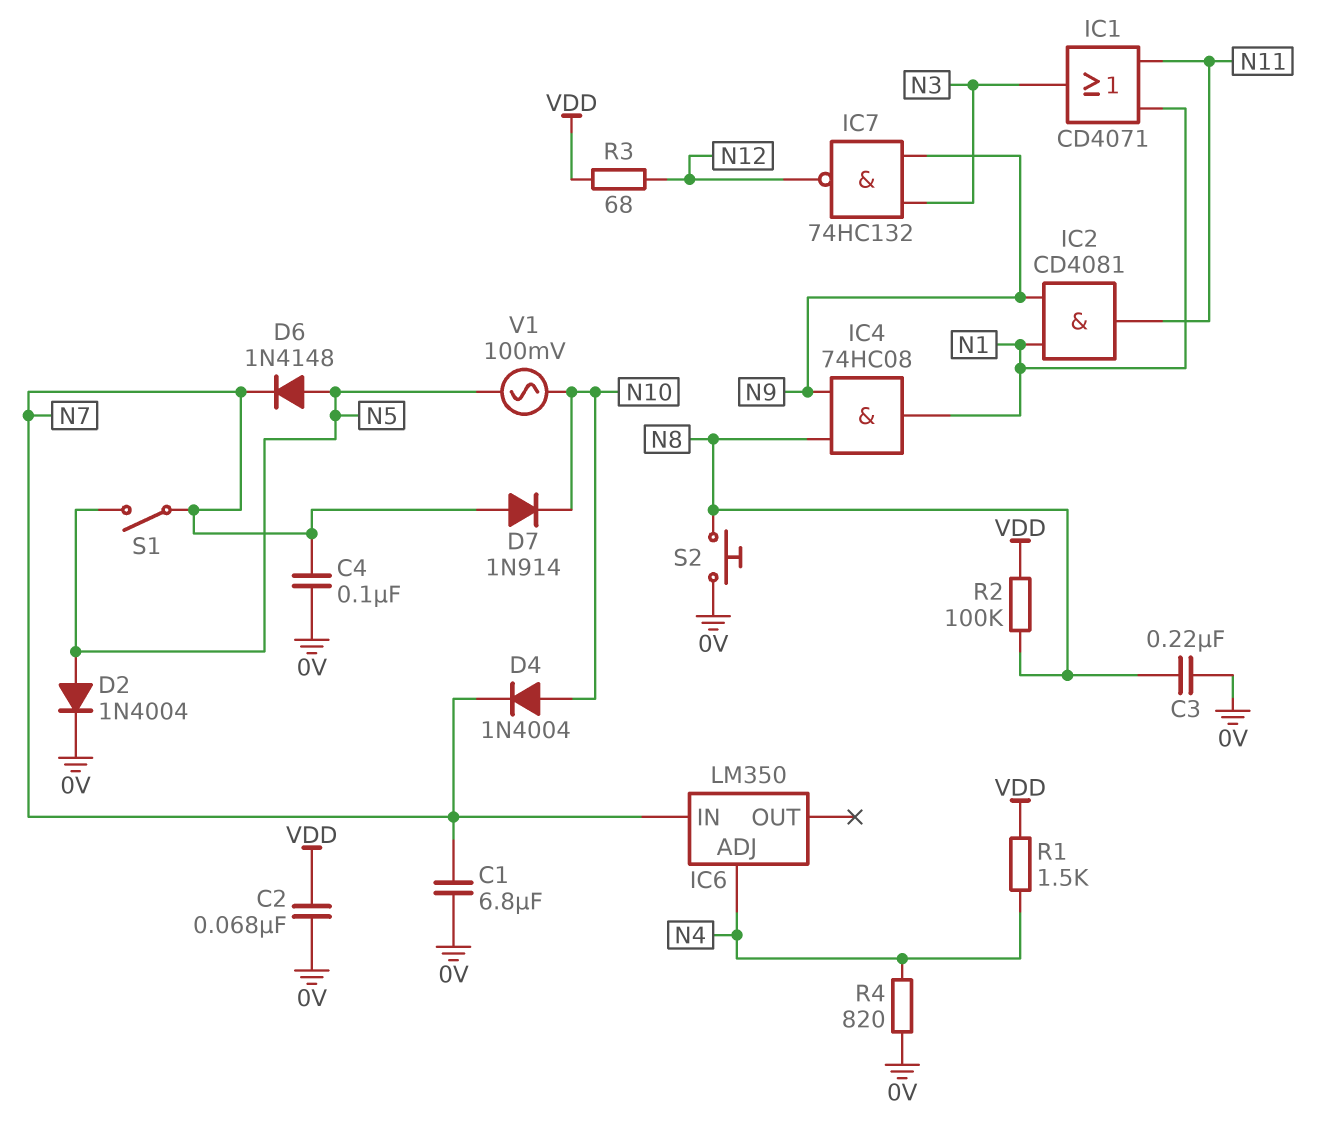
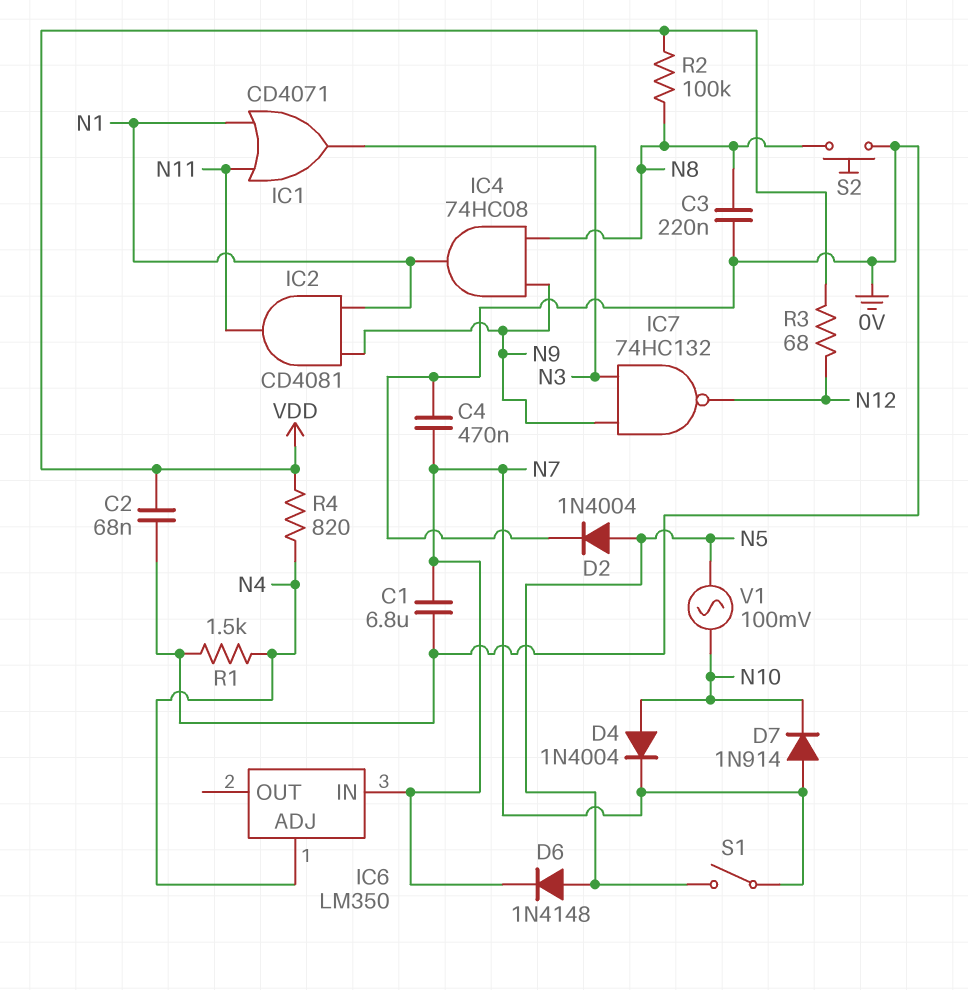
C4: 100nF (0V, N7) -> 470nF (0V, N7)
R1: 1.5k (N4, VDD) -> 1.5k (0V, N4)
R4: 820 (0V, N4) -> 820 (N4, VDD)

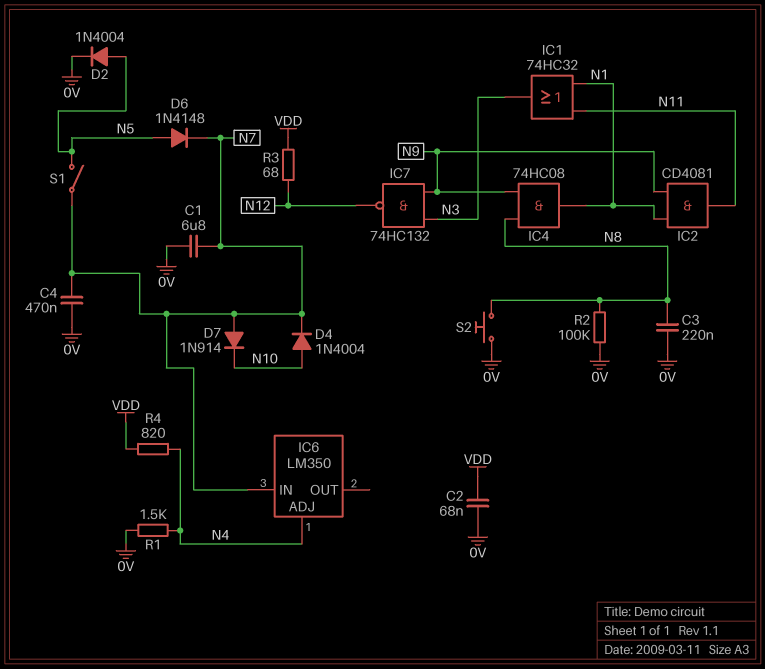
IC1: OR CD4071 (in N1, in N11, out N3) -> OR 74HC32 (in N1, in N11, out N3)
R2: 100k (N8, VDD) -> 100k (0V, N8)
V1: AC 100mV (N5, N10) -> none

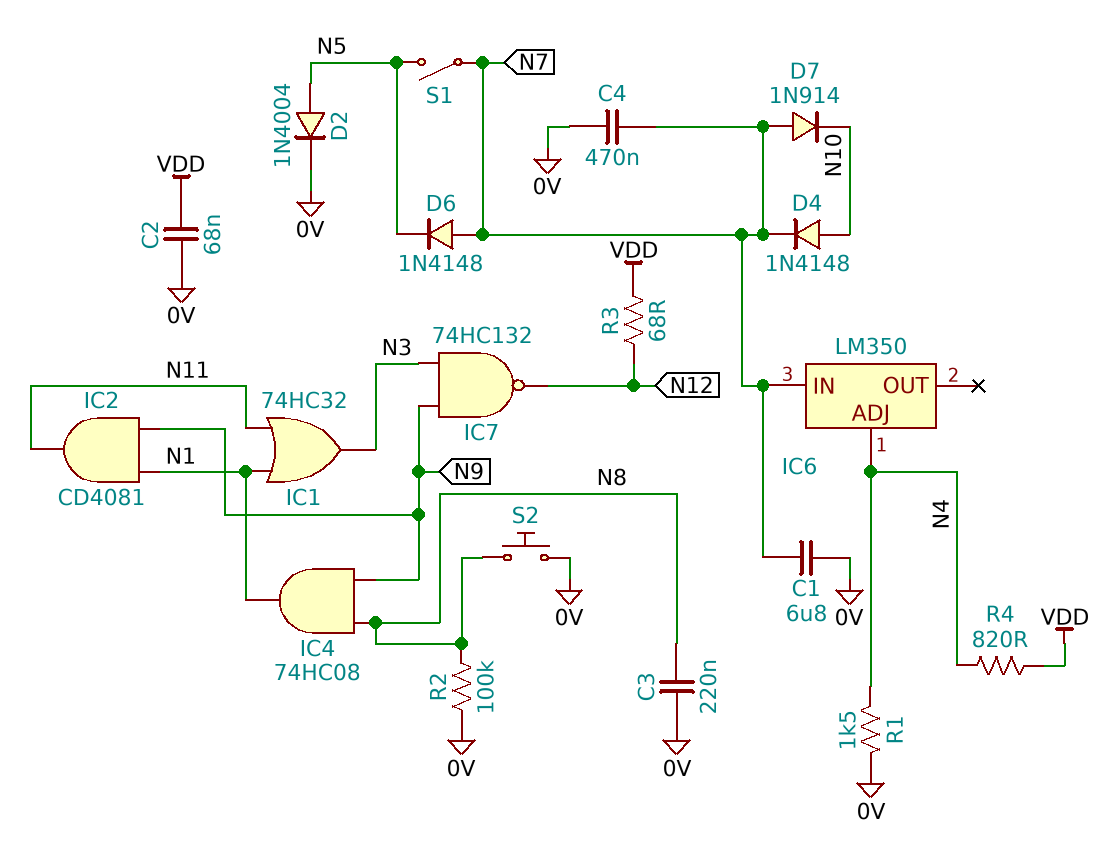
D4: diode 1N4004 (A N10, K N7) -> diode 1N4148 (A N10, K N7)
D6: diode 1N4148 (A N5, K N7) -> diode 1N4148 (A N7, K N5)

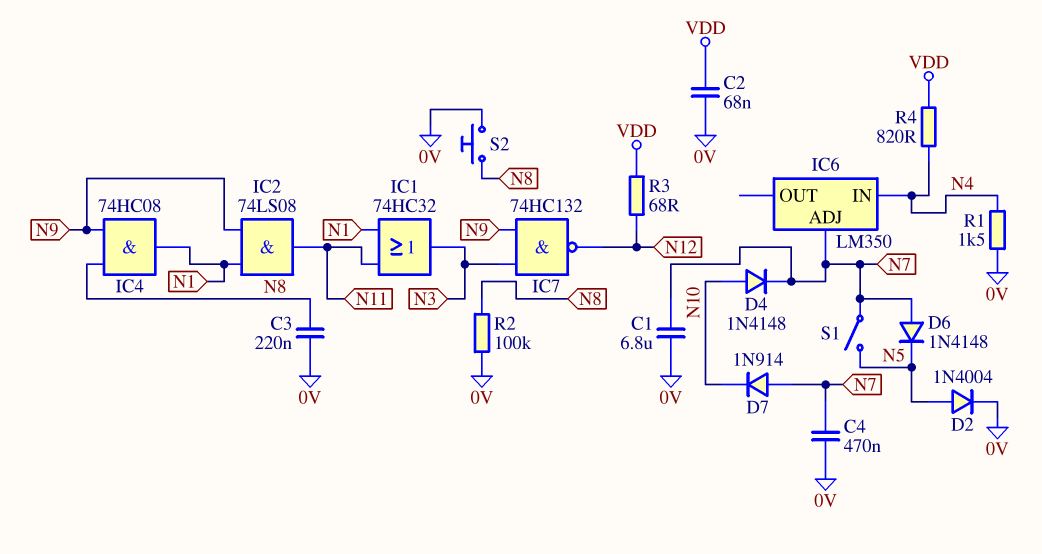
IC2: AND CD4081 (in N1, in N9, out N11) -> AND 74LS08 (in N1, in N9, out N11)
IC6 pin ADJ: N4 -> N7
IC6 pin IN: N7 -> N4

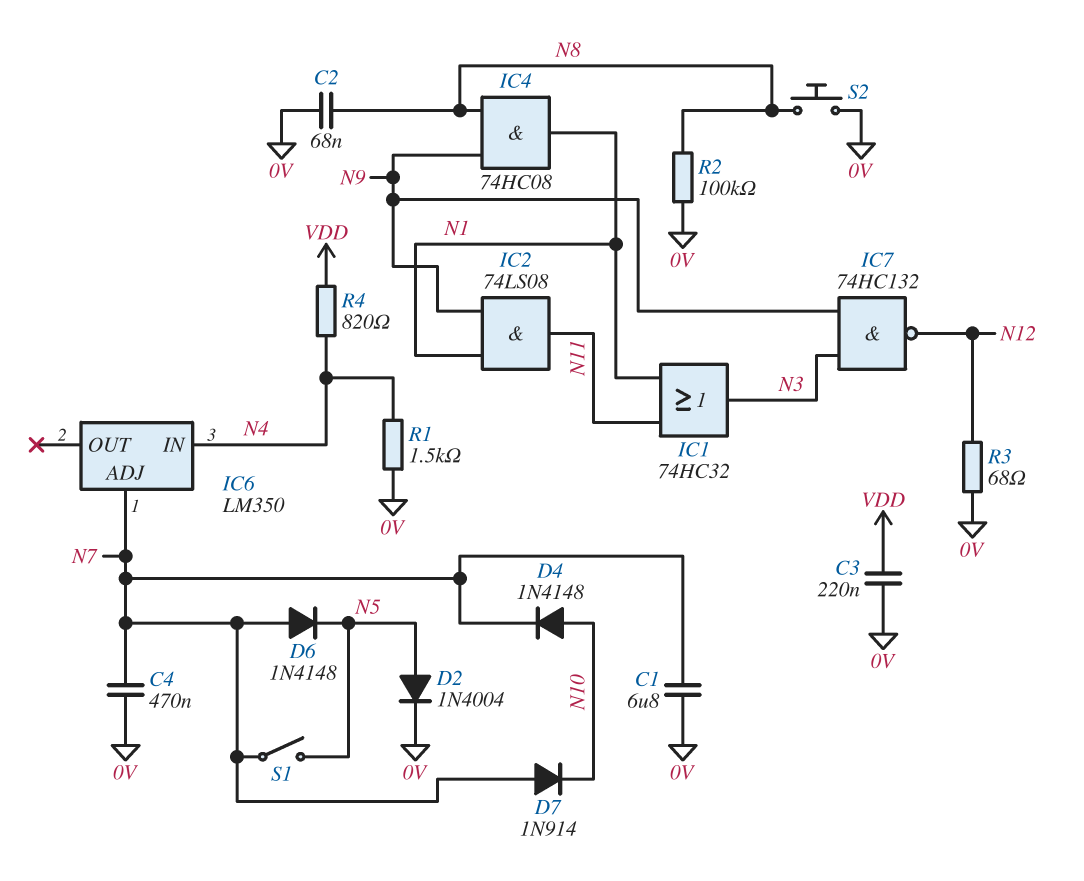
C2: 68nF (0V, VDD) -> 68nF (0V, N8)
C3: 220nF (0V, N8) -> 220nF (0V, VDD)
R3: 68 (N12, VDD) -> 68 (0V, N12)

